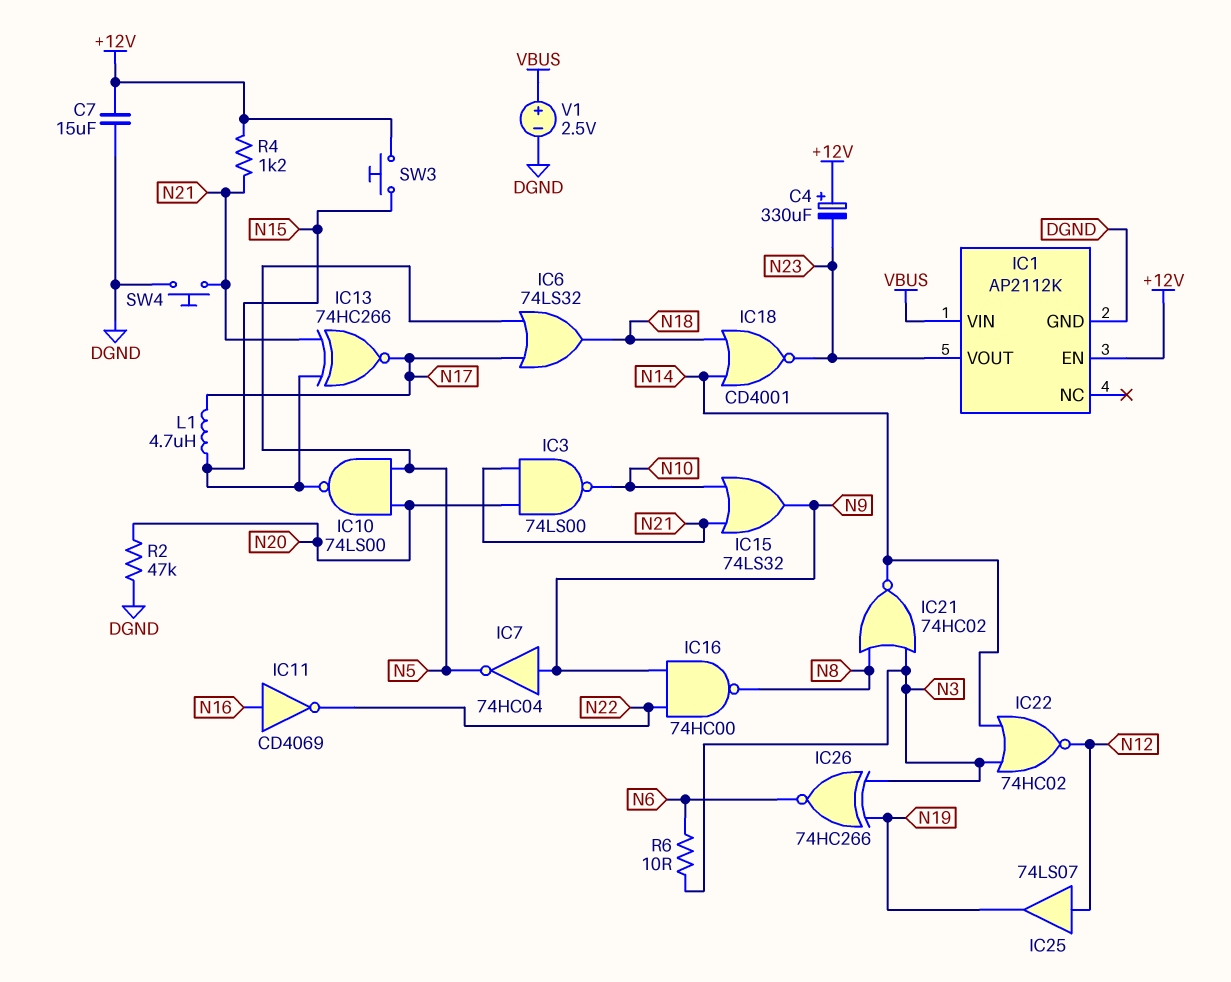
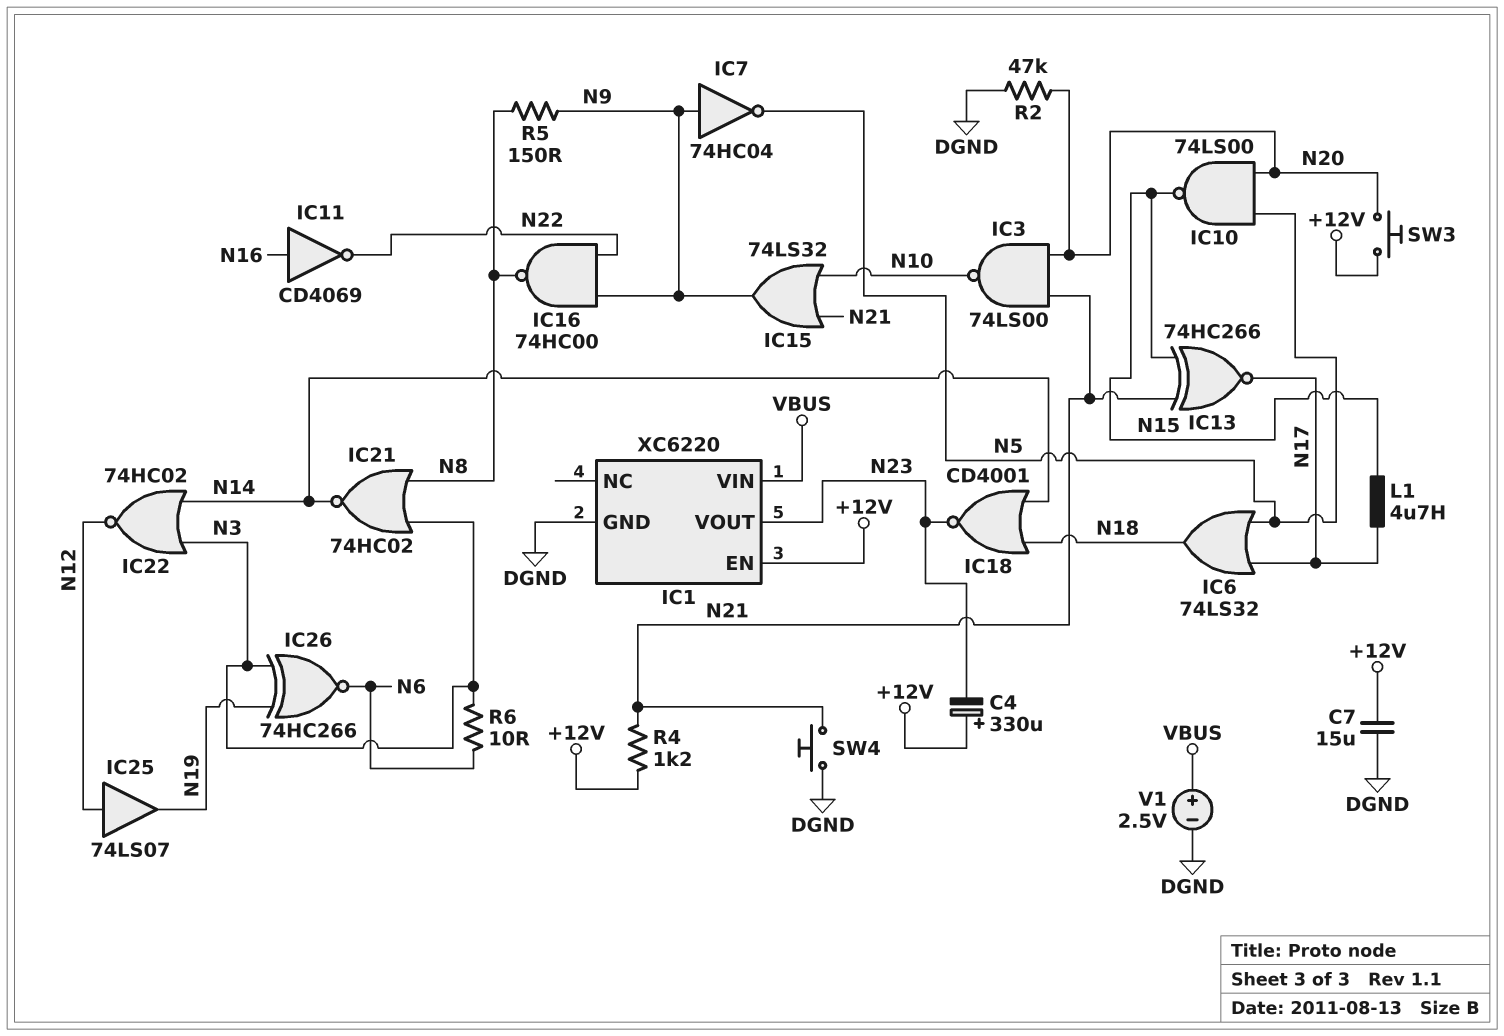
IC1: AP2112K -> XC6220
R5: none -> 150 (N8, N9)
SW3: button (+12V, N15) -> button (+12V, N20)

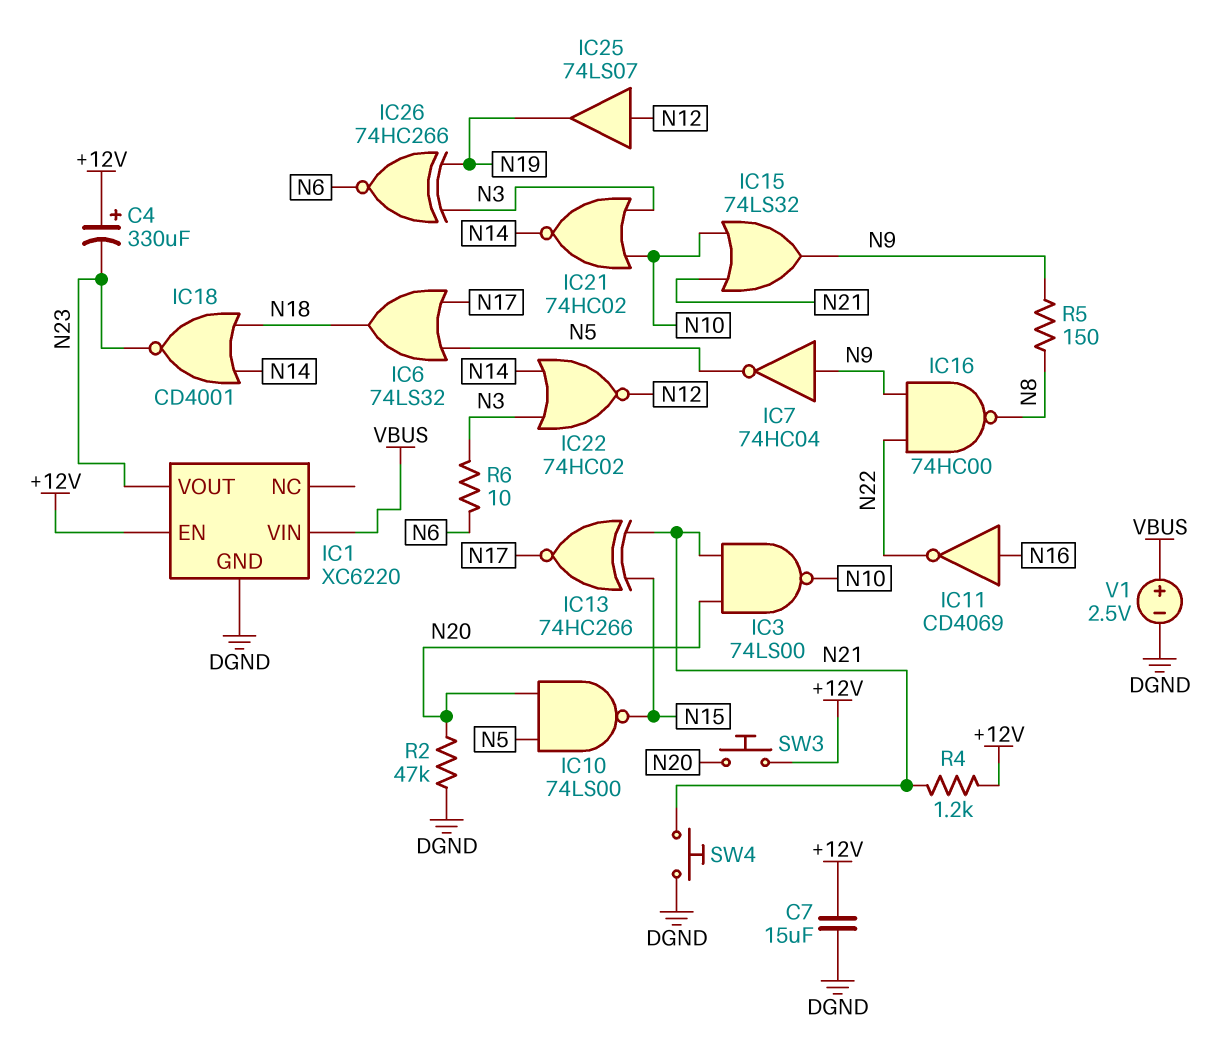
IC21: NOR 74HC02 (in N3, in N8, out N14) -> NOR 74HC02 (in N3, in N10, out N14)
L1: 4.7uH (N15, N17) -> none

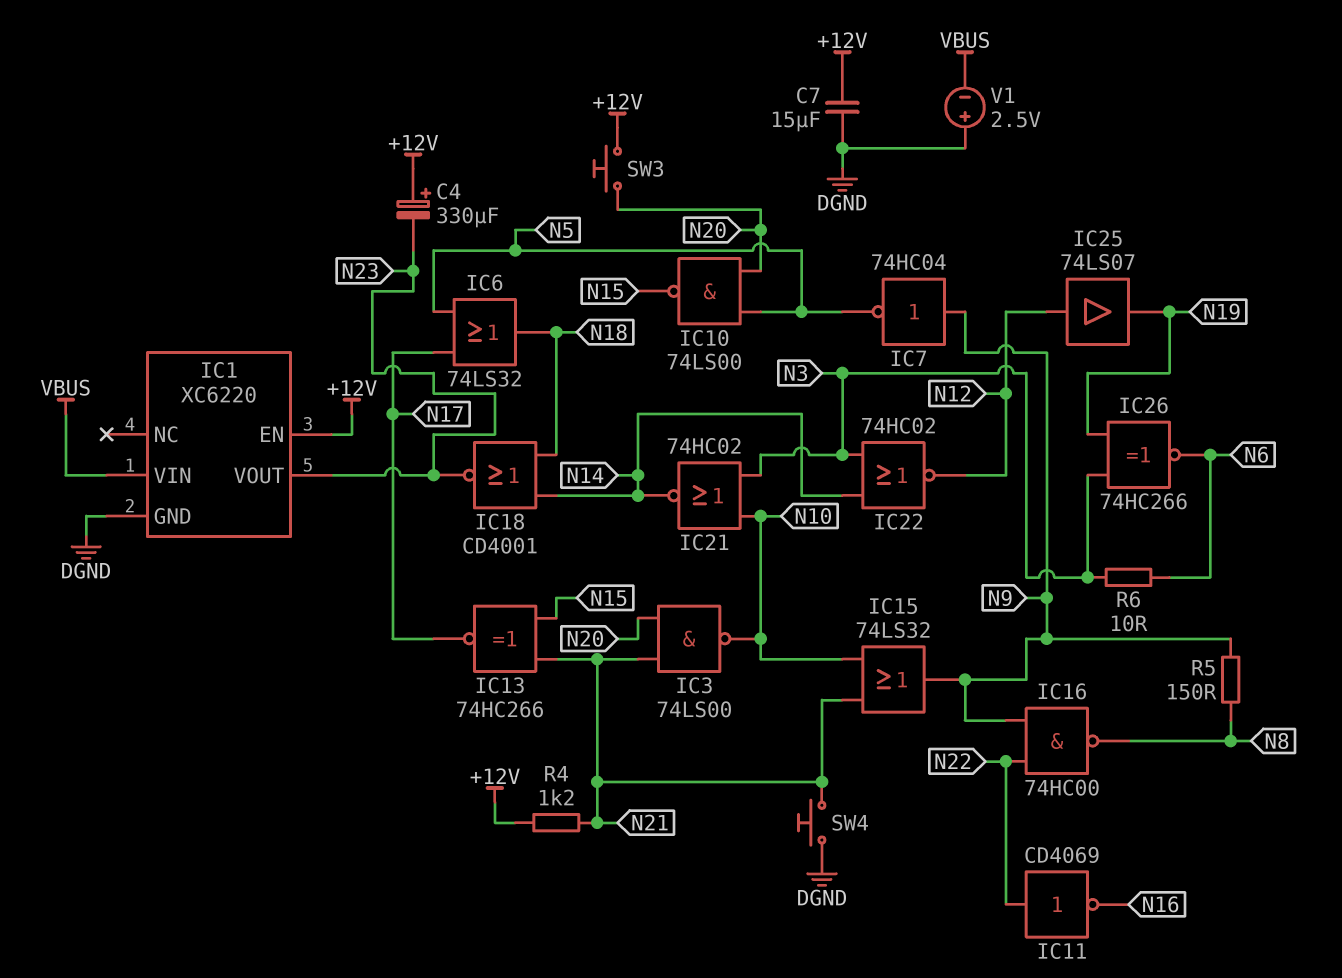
IC11: NOT CD4069 (in N16, out N22) -> NOT CD4069 (in N22, out N16)
R2: 47k (DGND, N20) -> none
V1: 2.5V (plus VBUS, minus DGND) -> 2.5V (plus DGND, minus VBUS)

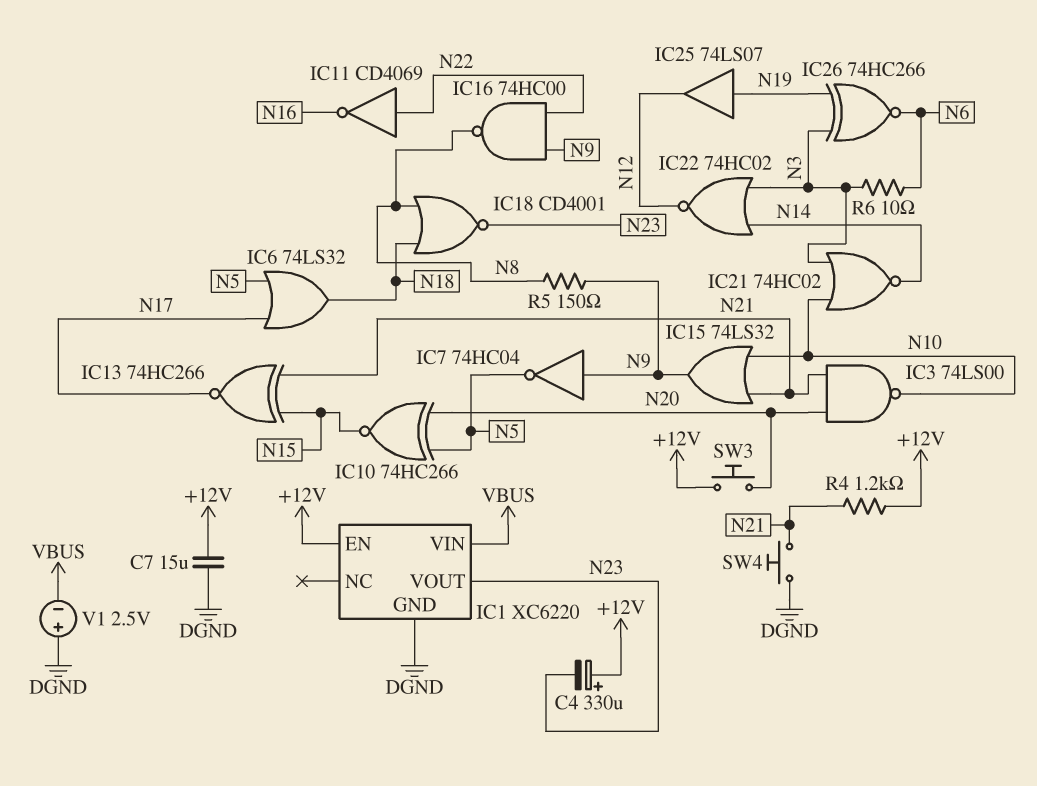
IC10: NAND 74LS00 (in N5, in N20, out N15) -> XNOR 74HC266 (in N5, in N20, out N15)
IC18: NOR CD4001 (in N14, in N18, out N23) -> NOR CD4001 (in N8, in N18, out N23)
IC25: buffer 74LS07 (in N12, out N19) -> buffer 74LS07 (in N19, out N12)

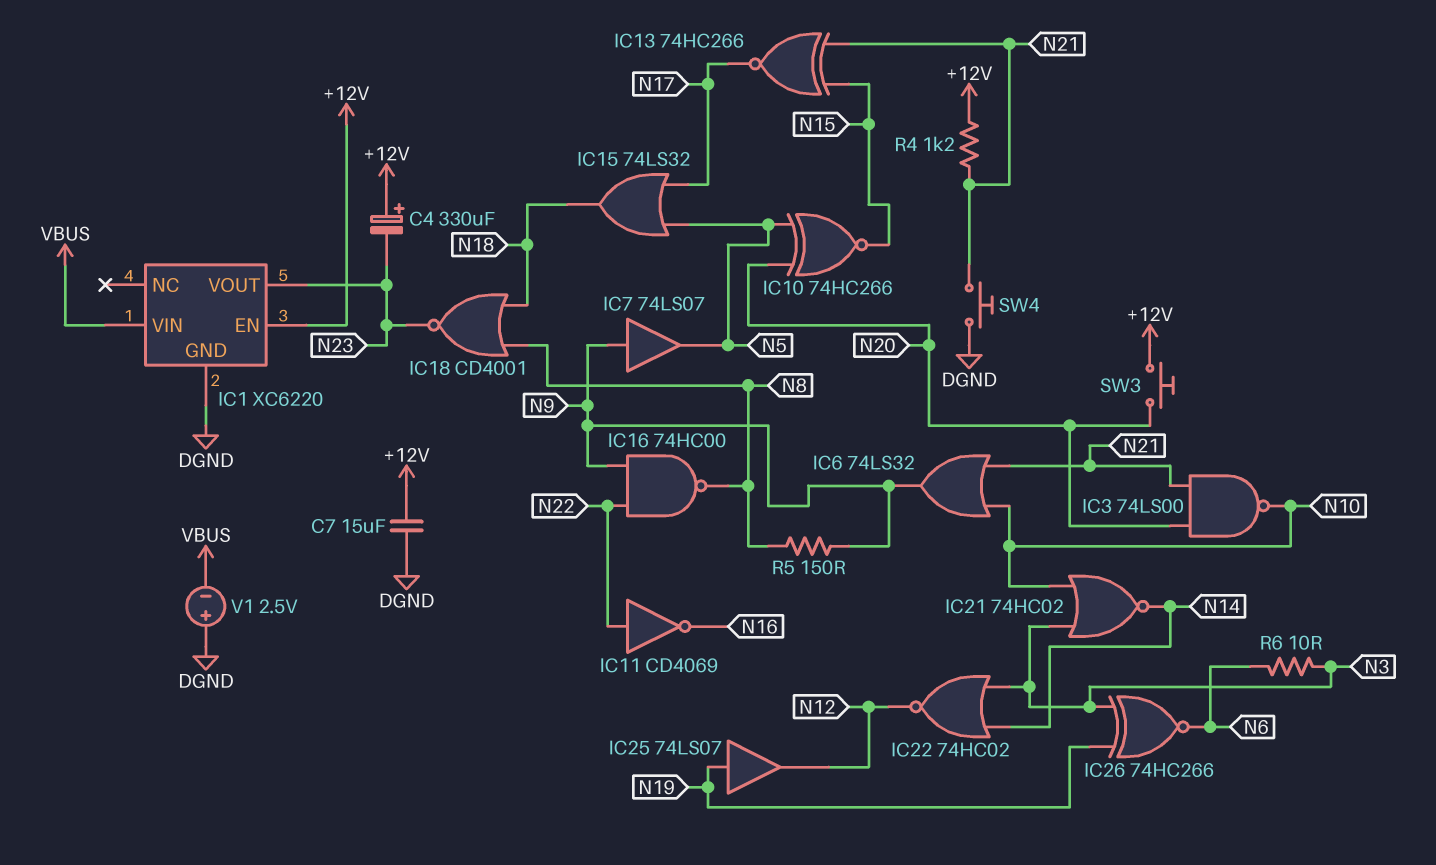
IC6: OR 74LS32 (in N5, in N17, out N18) -> OR 74LS32 (in N10, in N21, out N9)
IC7: NOT 74HC04 (in N9, out N5) -> buffer 74LS07 (in N9, out N5)
IC15: OR 74LS32 (in N10, in N21, out N9) -> OR 74LS32 (in N5, in N17, out N18)

